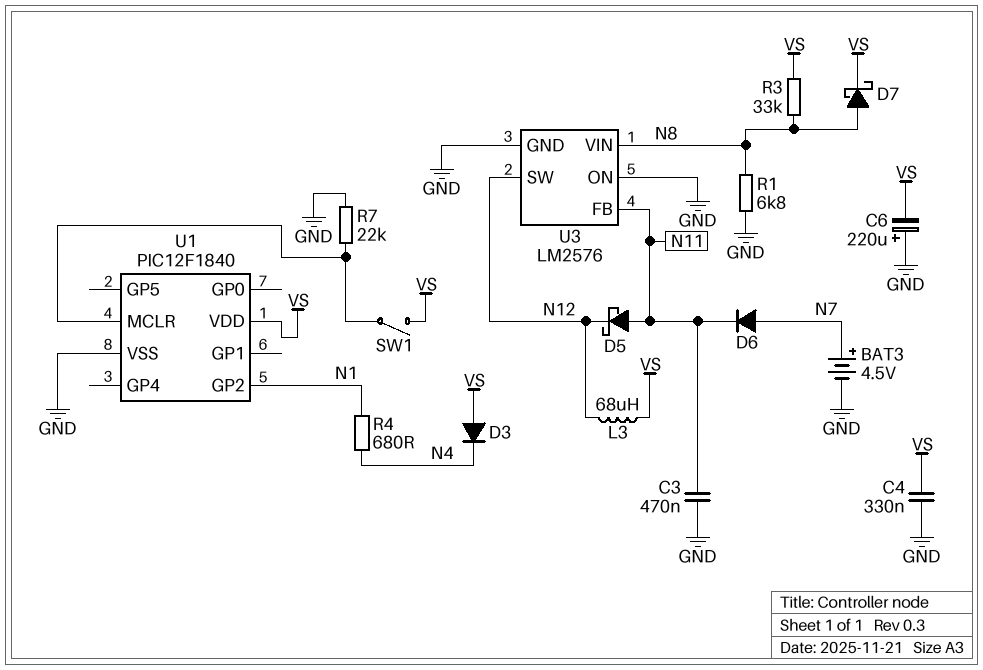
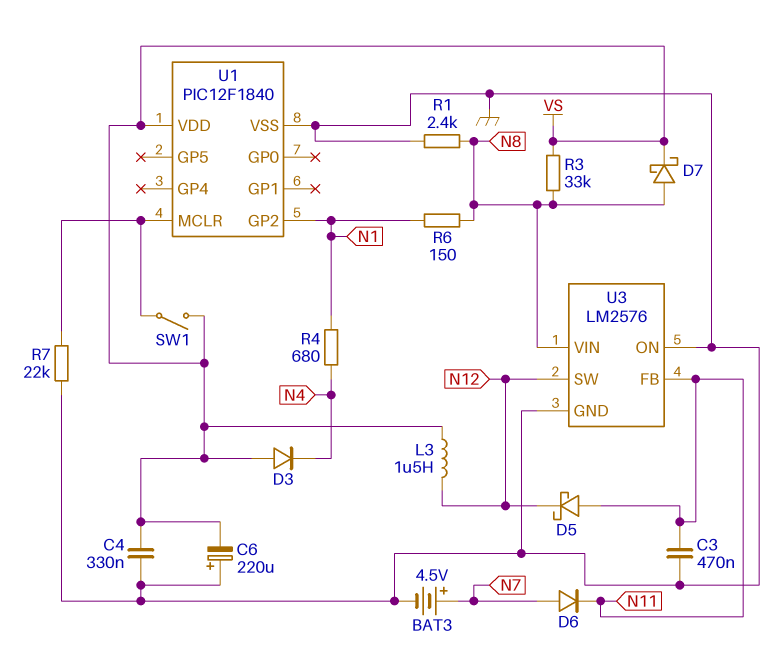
L3: 68uH (N12, VS) -> 1.5uH (N12, VS)
R1: 6.8k (GND, N8) -> 2.4k (GND, N8)
R6: none -> 150 (N1, N8)

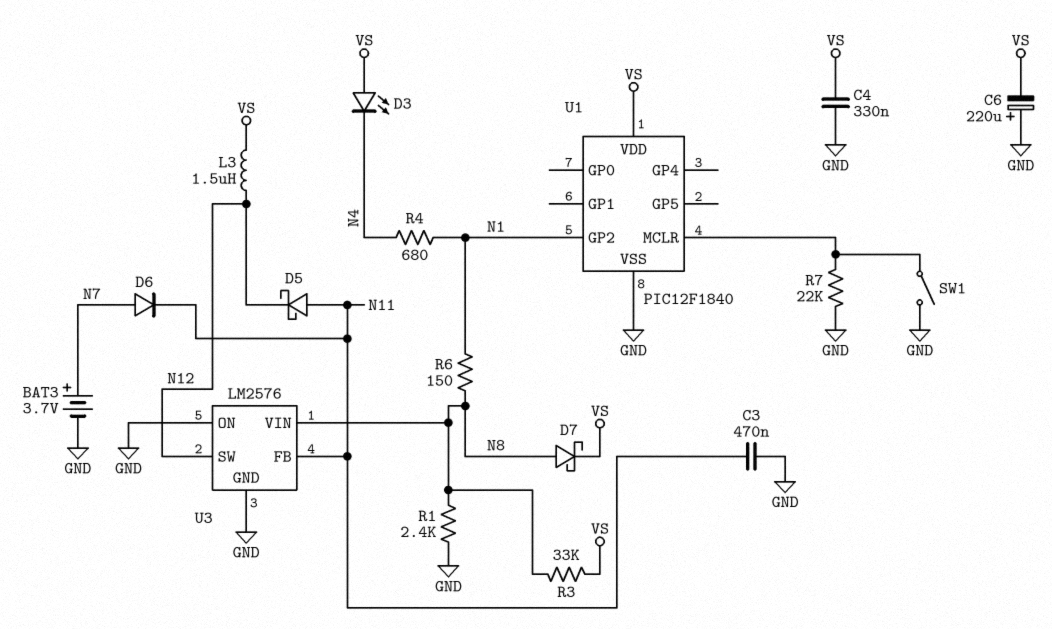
BAT3: 4.5V (plus N7, minus GND) -> 3.7V (plus N7, minus GND)
D3: diode (A VS, K N4) -> LED (A VS, K N4)
SW1: switch (U1/MCLR, VS) -> switch (GND, U1/MCLR)

